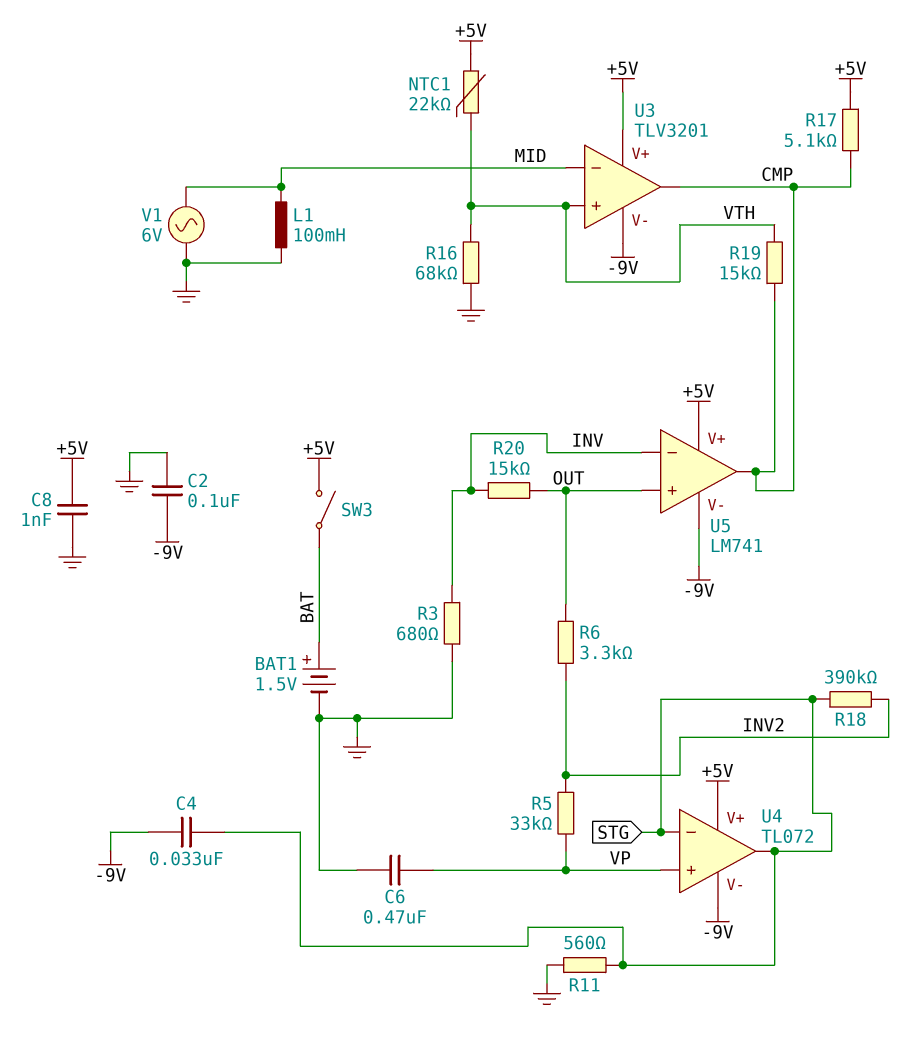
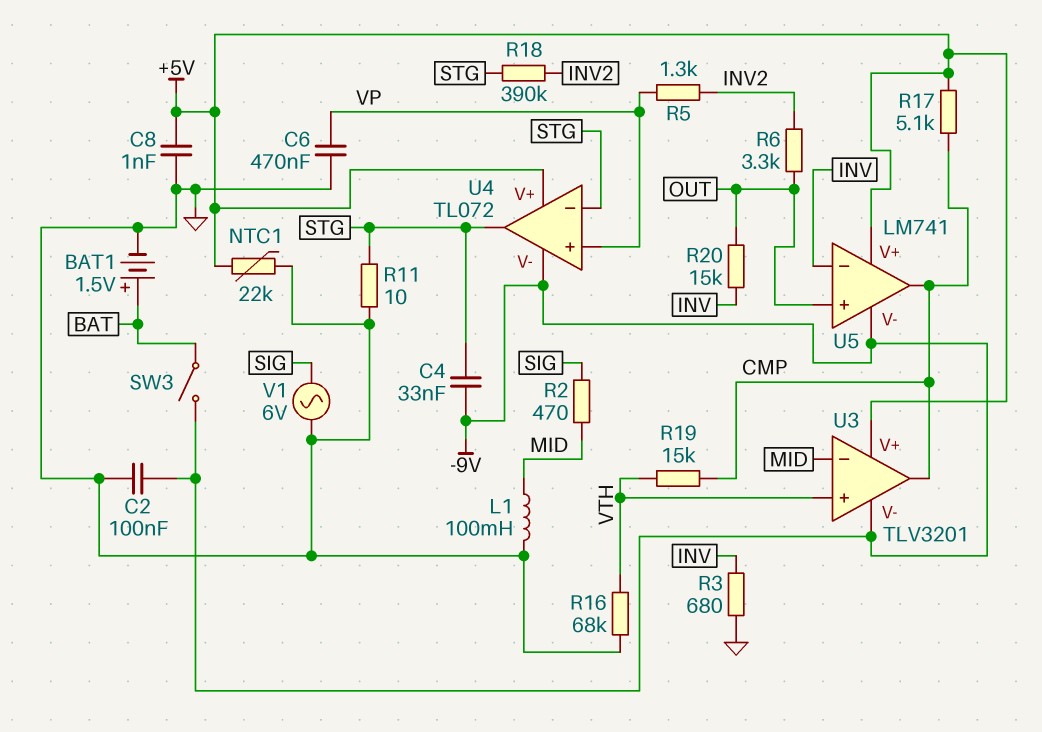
NTC1: 22k (+5V, VTH) -> 22k (+5V, GND)
R2: none -> 470 (MID, SIG)
R5: 33k (INV2, VP) -> 1.3k (INV2, VP)
R11: 560 (GND, STG) -> 10 (GND, STG)
SW3: switch (+5V, BAT) -> switch (-9V, BAT)
V1: AC 6V (GND, MID) -> AC 6V (GND, SIG)

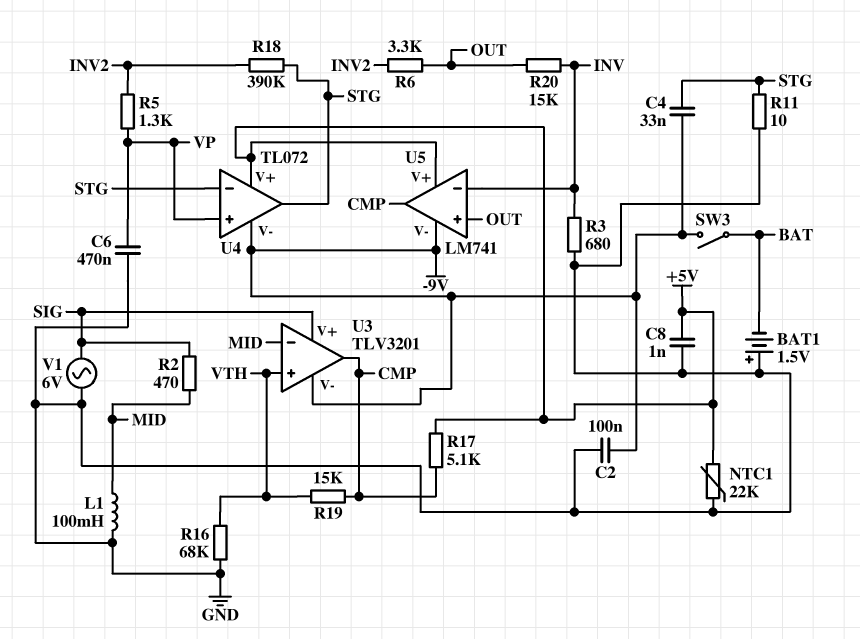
BAT1: 1.5V (plus BAT, minus GND) -> 1.5V (plus GND, minus BAT)
U3 pin V+: +5V -> SIG

